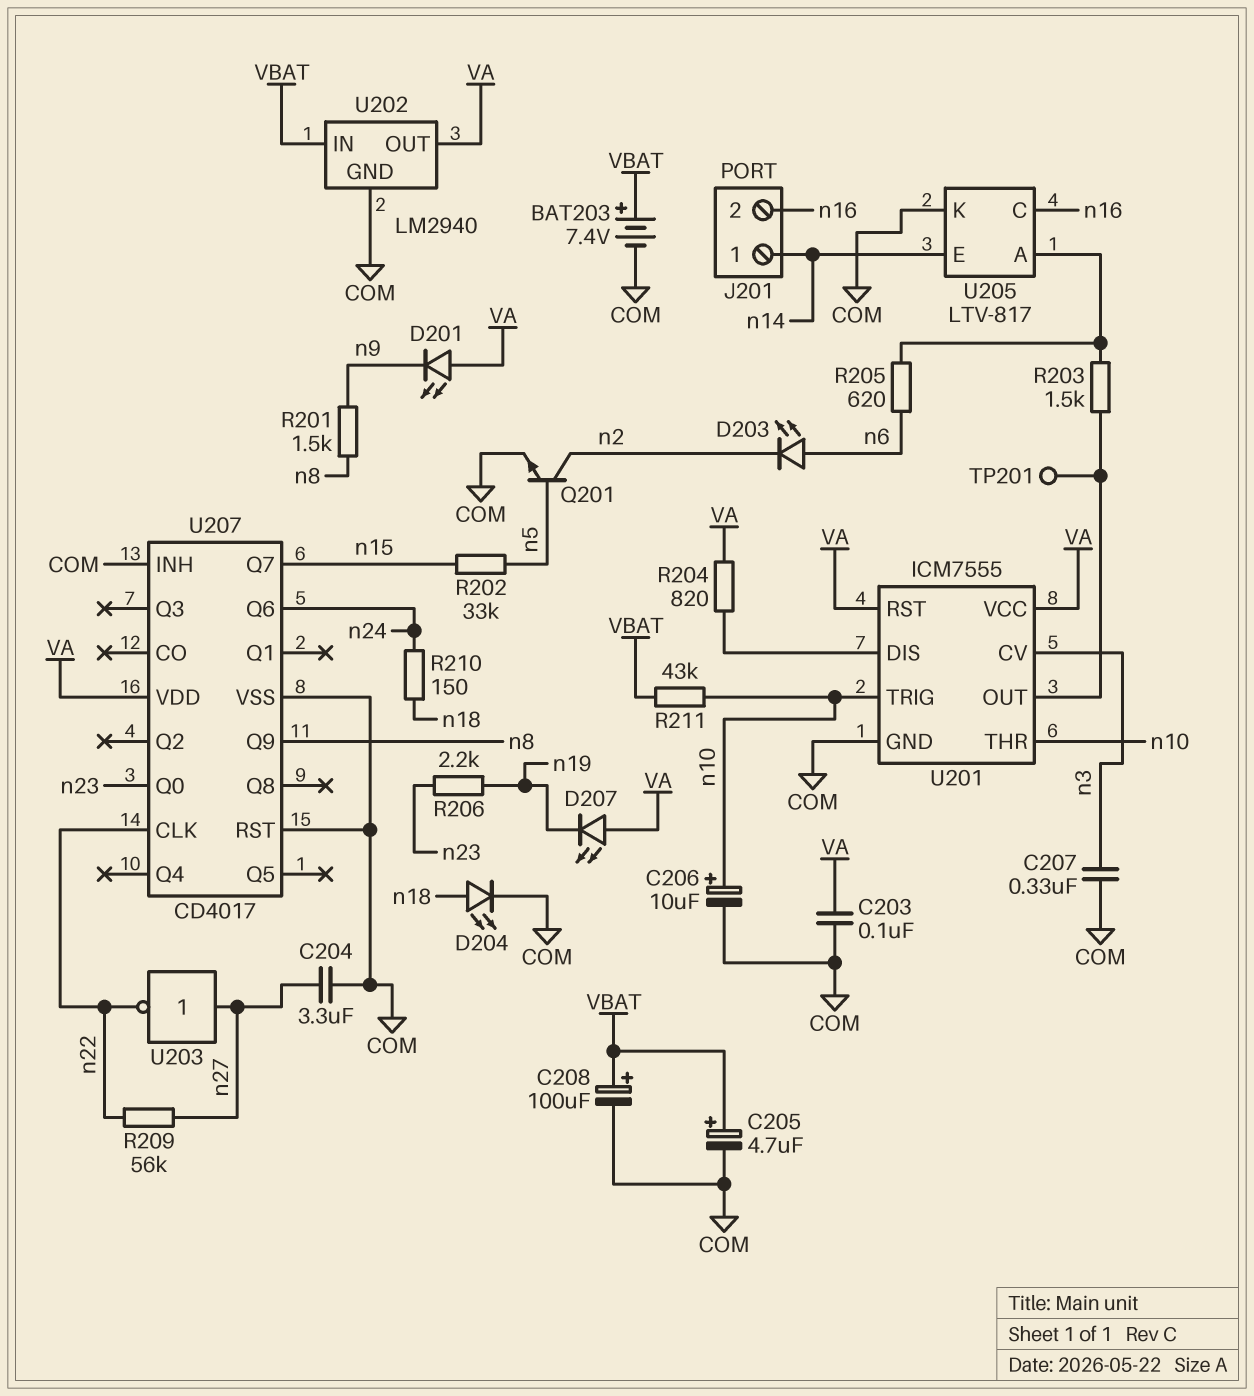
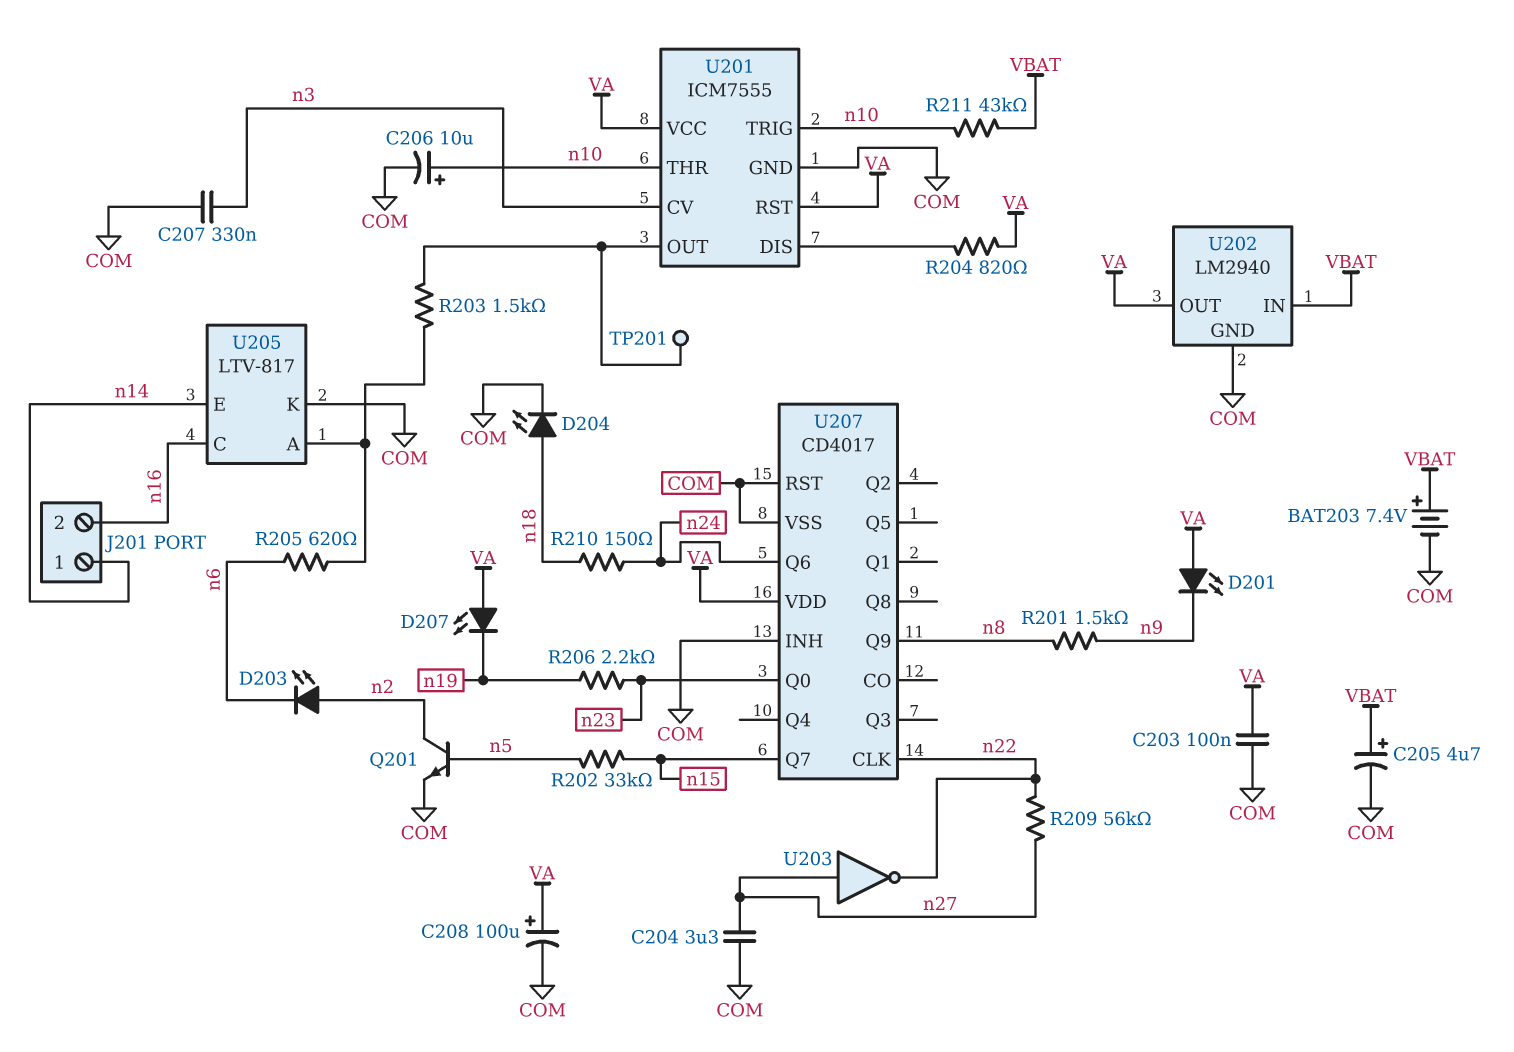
C208: 100uF (plus VBAT, minus COM) -> 100uF (plus VA, minus COM)
D203: LED (A n6, K n2) -> LED (A n2, K n6)

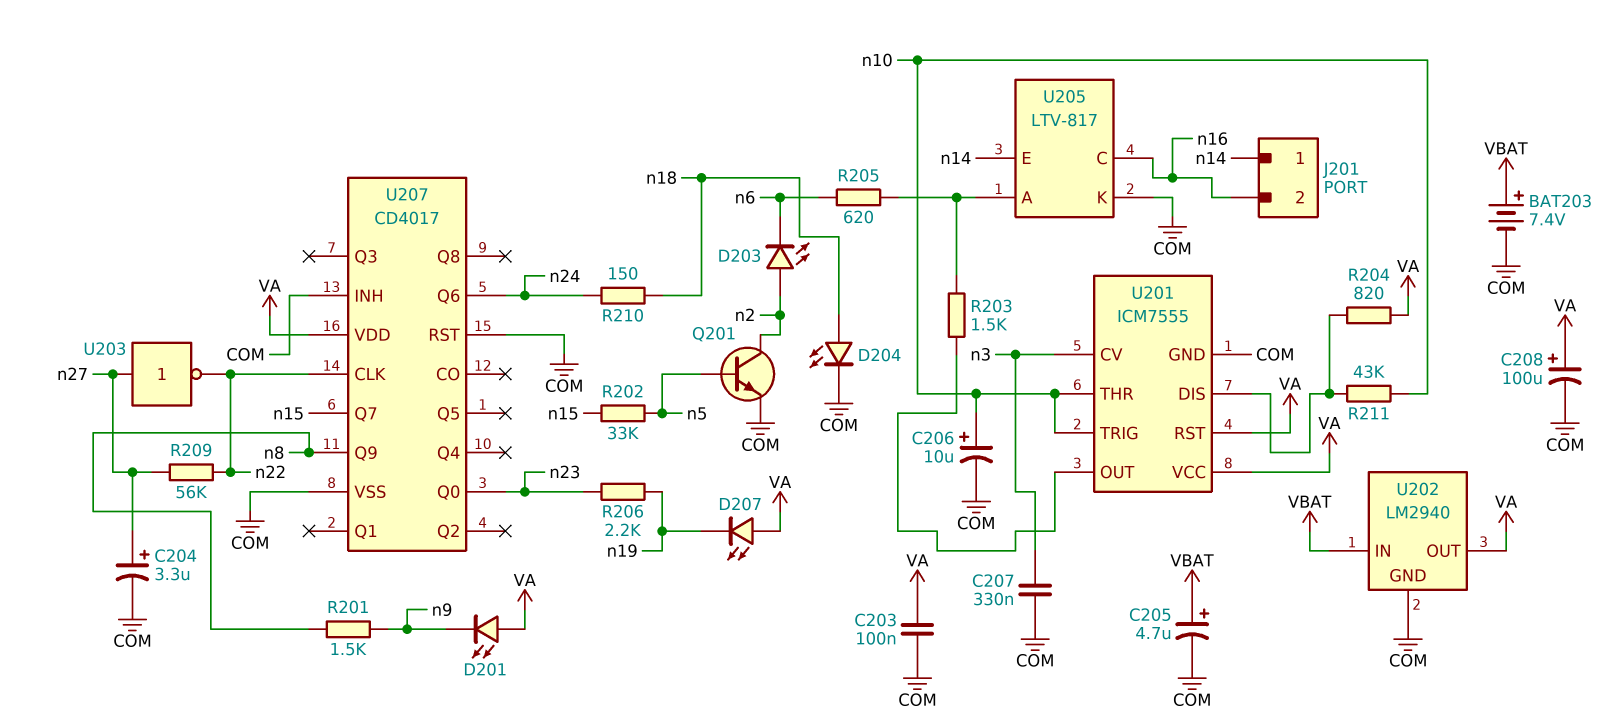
C204: 3.3uF (COM, n27) -> 3.3uF (plus n27, minus COM)
R211: 43k (VBAT, n10) -> 43k (U201/DIS, n10)
TP201: test point (U201/OUT) -> none

